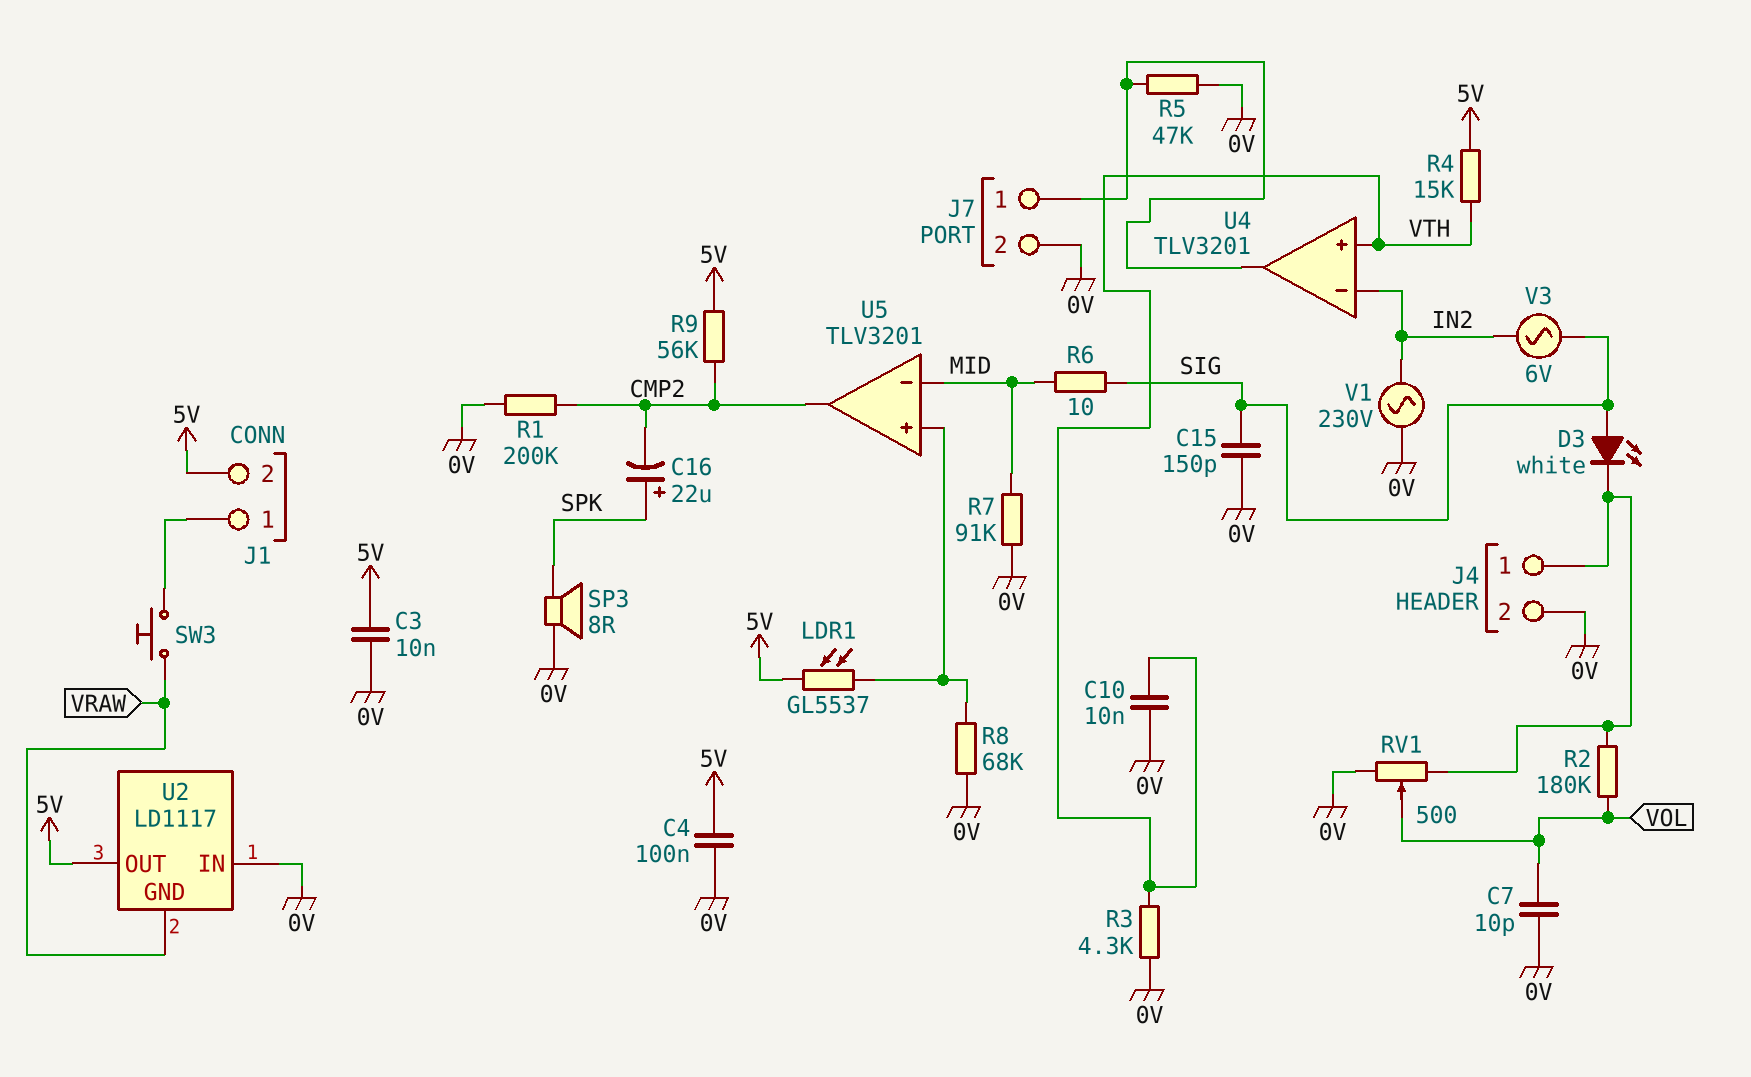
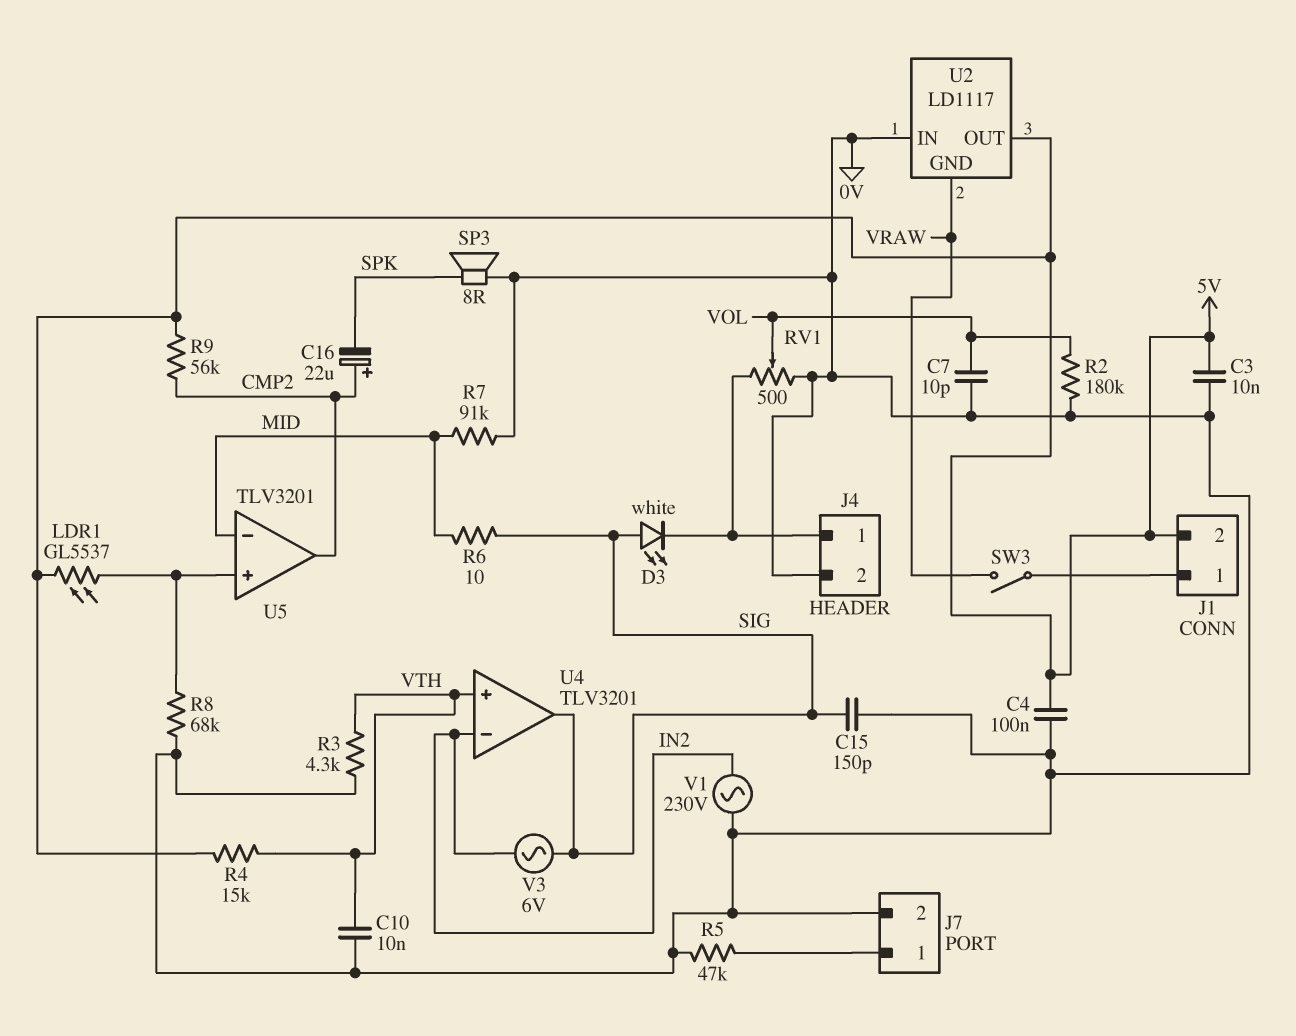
C16: 22uF (plus SPK, minus CMP2) -> 22uF (plus CMP2, minus SPK)
R1: 200k (0V, CMP2) -> none
R2: 180k (J4/1, VOL) -> 180k (0V, VOL)
SW3: button (J1/1, VRAW) -> switch (J1/1, VRAW)
U4 pin out: J7/1 -> SIG

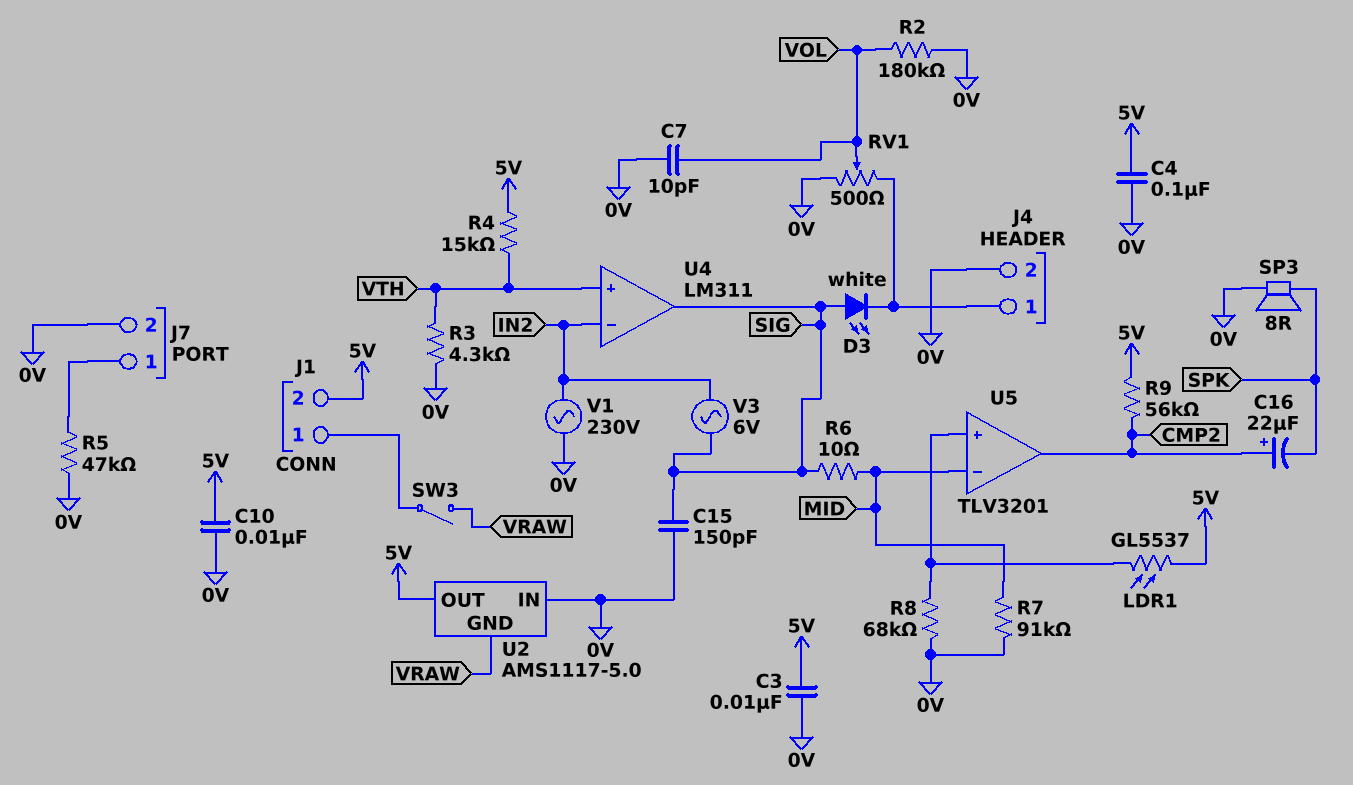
C10: 10nF (0V, VTH) -> 10nF (0V, 5V)
U2: LD1117 -> AMS1117-5.0
U4: TLV3201 -> LM311

